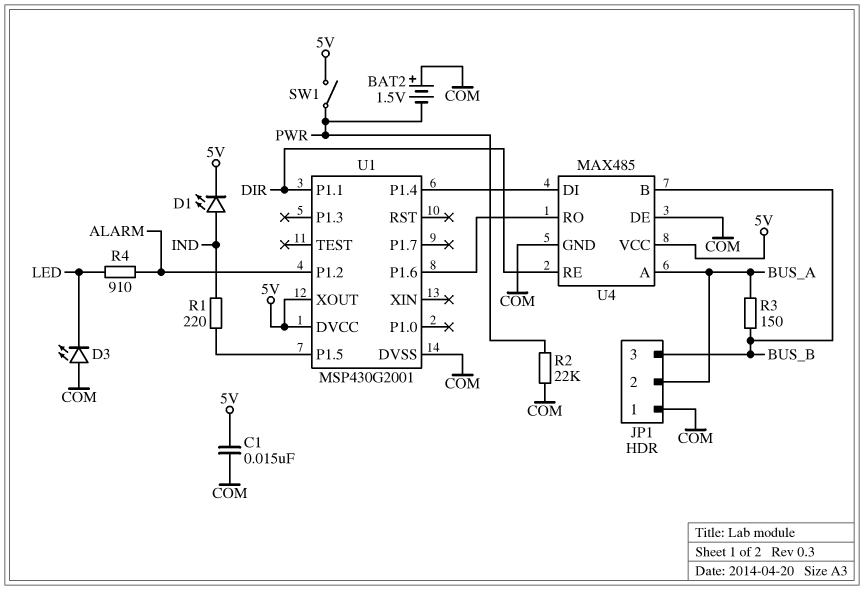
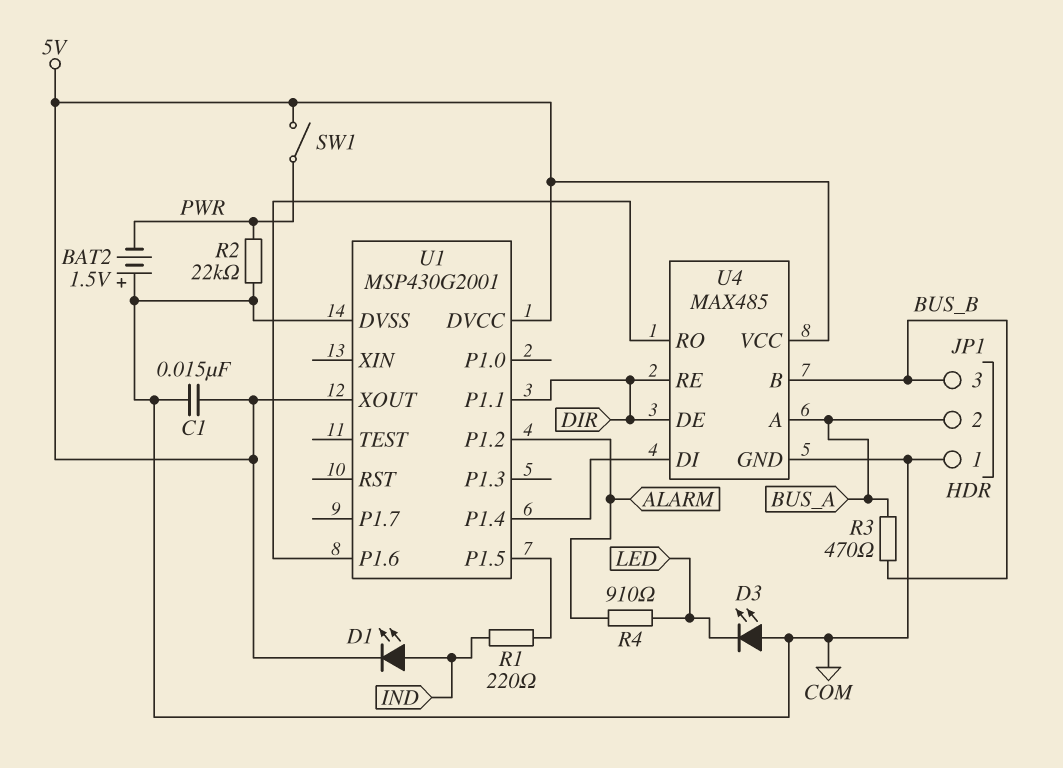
R3: 150 (BUS_A, BUS_B) -> 470 (BUS_A, BUS_B)
U4 pin DE: COM -> DIR

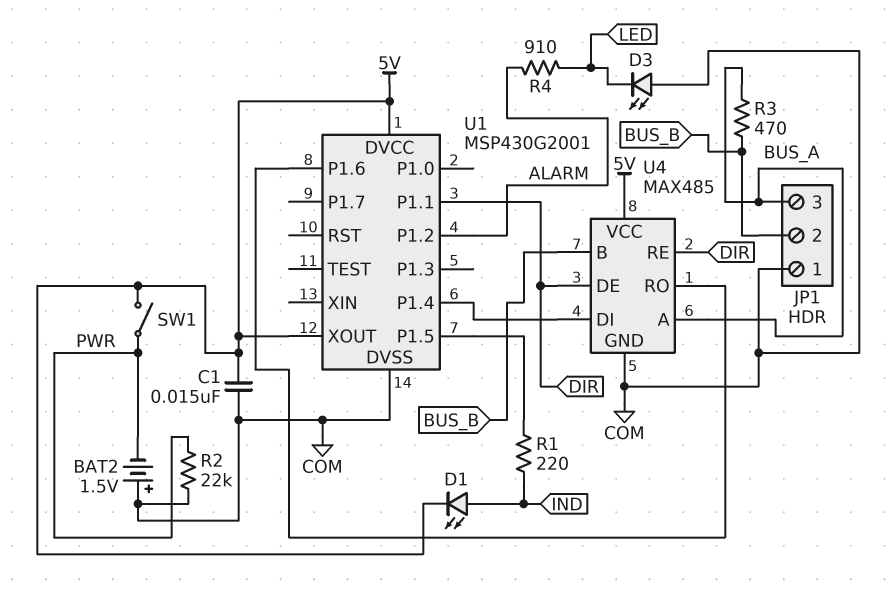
JP1 pin 2: BUS_A -> BUS_B
JP1 pin 3: BUS_B -> BUS_A

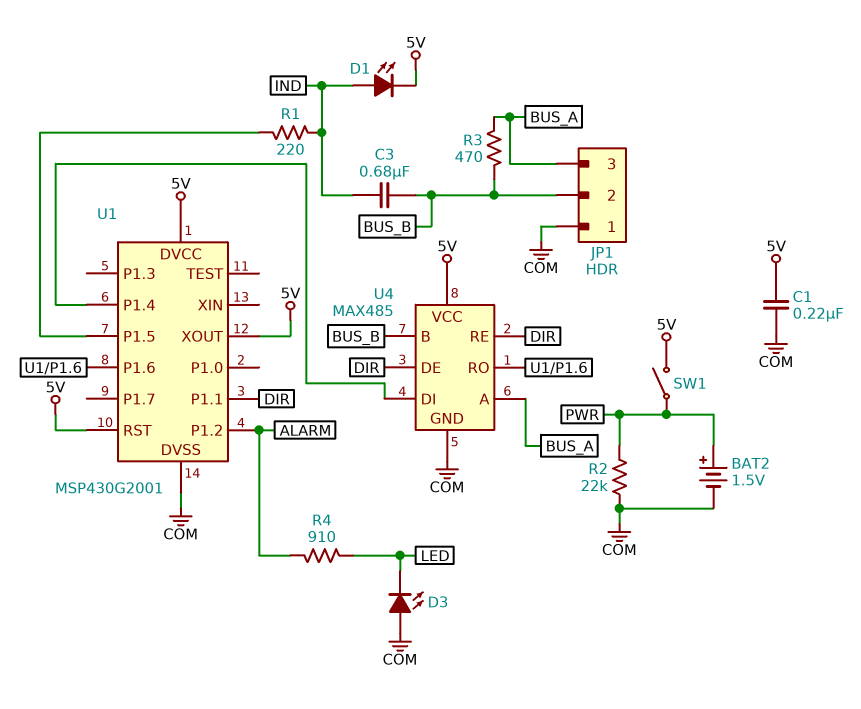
BAT2: 1.5V (plus COM, minus PWR) -> 1.5V (plus PWR, minus COM)
C1: 15nF (5V, COM) -> 220nF (5V, COM)
C3: none -> 680nF (BUS_B, IND)
U1 pin RST: none -> 5V

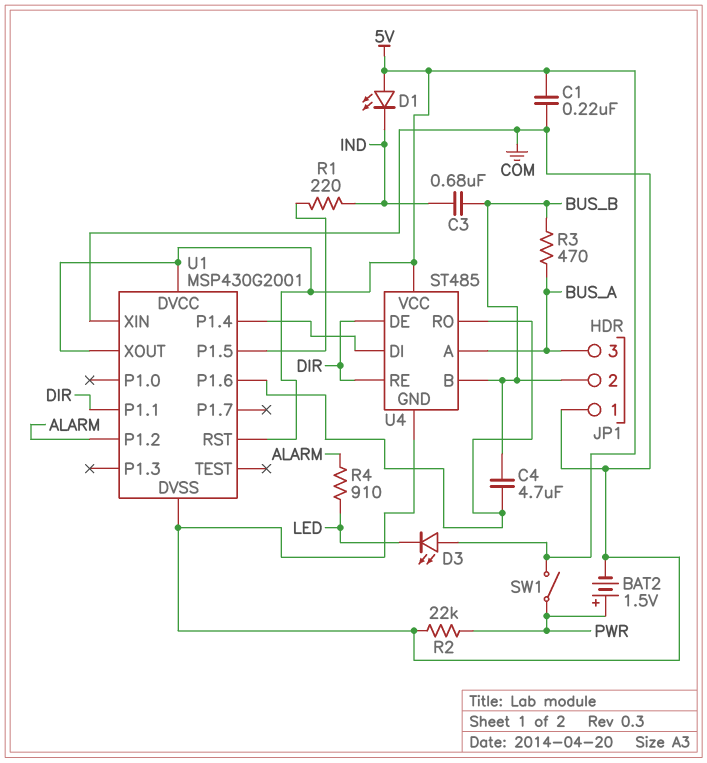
C4: none -> 4.7uF (BUS_B, U1/P1.6)
D1: LED (A IND, K 5V) -> LED (A 5V, K IND)
D3: LED (A COM, K LED) -> LED (A 5V, K LED)
U1 pin XIN: none -> COM
U4: MAX485 -> ST485

